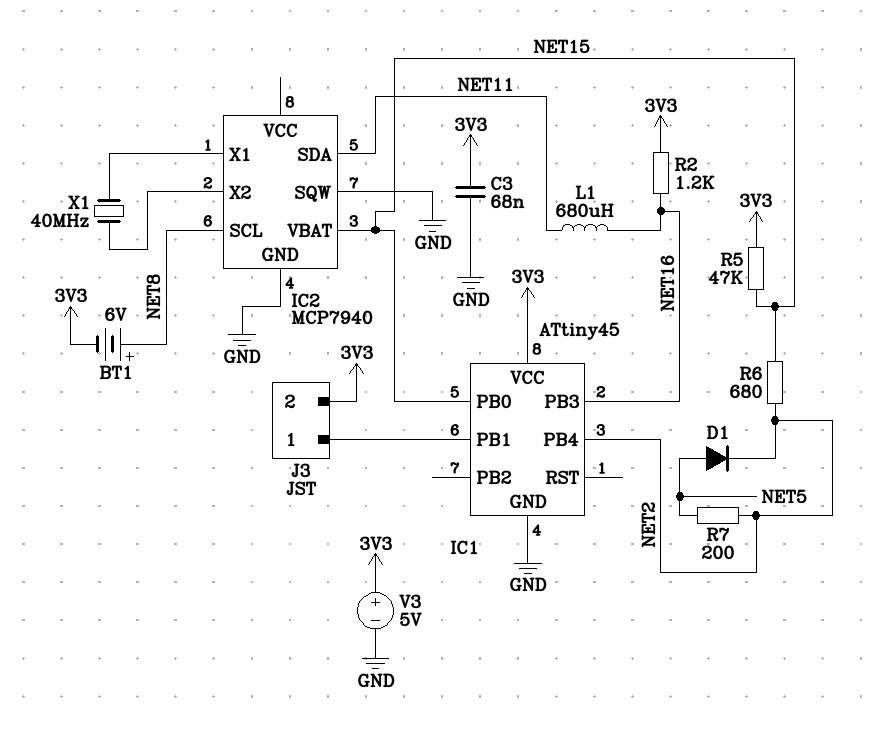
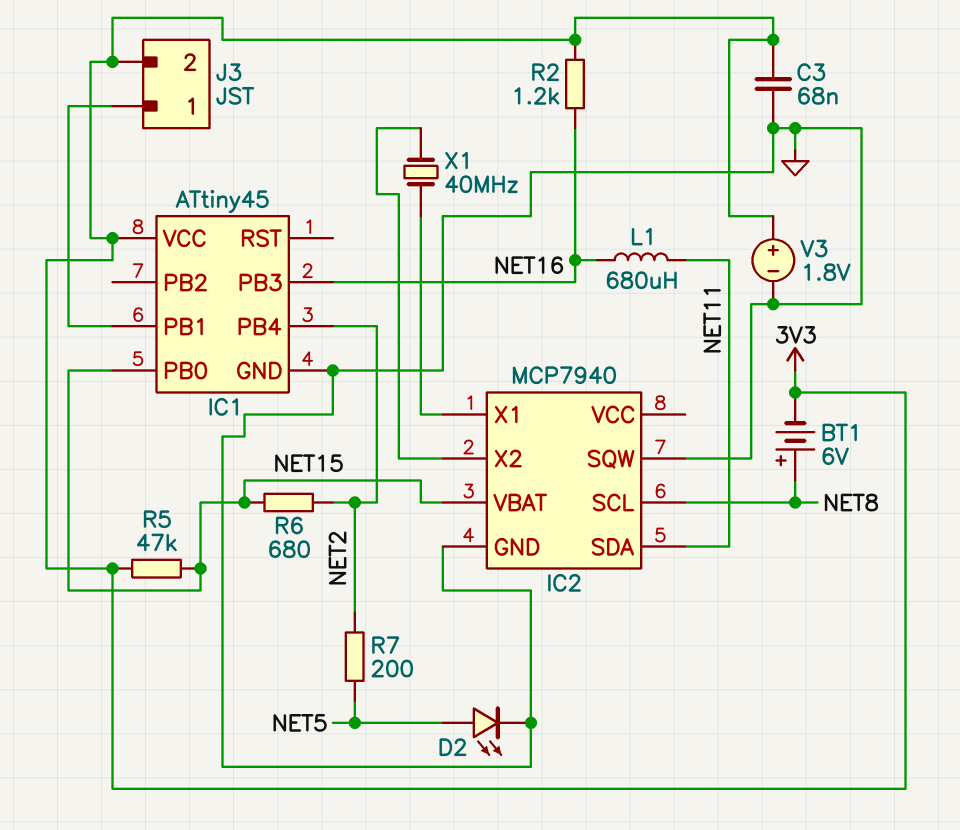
D1: diode (A NET5, K NET2) -> none
D2: none -> LED (A NET5, K GND)
V3: 5V (plus 3V3, minus GND) -> 1.8V (plus 3V3, minus GND)

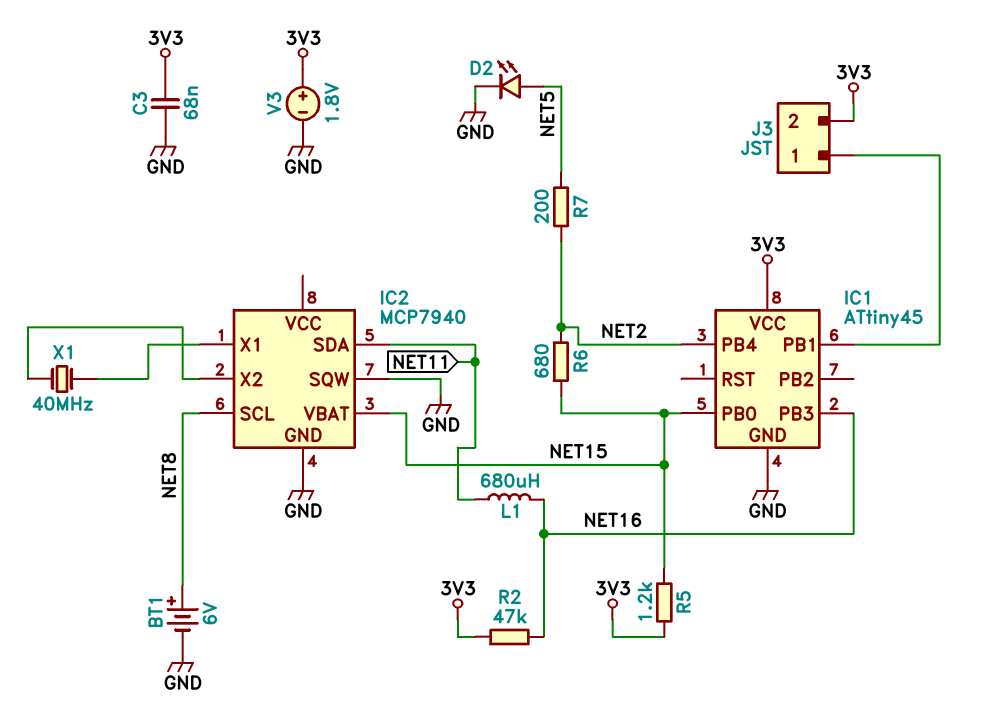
BT1: 6V (plus NET8, minus 3V3) -> 6V (plus NET8, minus GND)
R2: 1.2k (3V3, NET16) -> 47k (3V3, NET16)
R5: 47k (3V3, NET15) -> 1.2k (3V3, NET15)

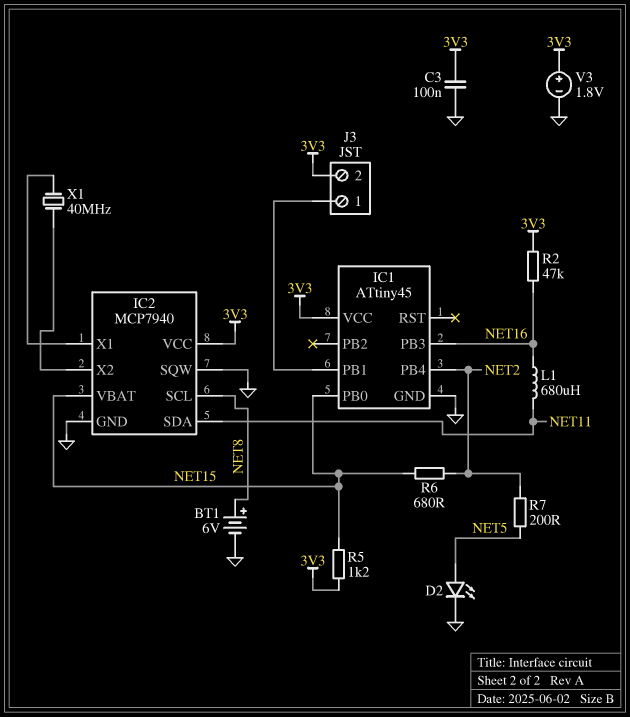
C3: 68nF (3V3, GND) -> 100nF (3V3, GND)
IC2 pin VCC: none -> 3V3

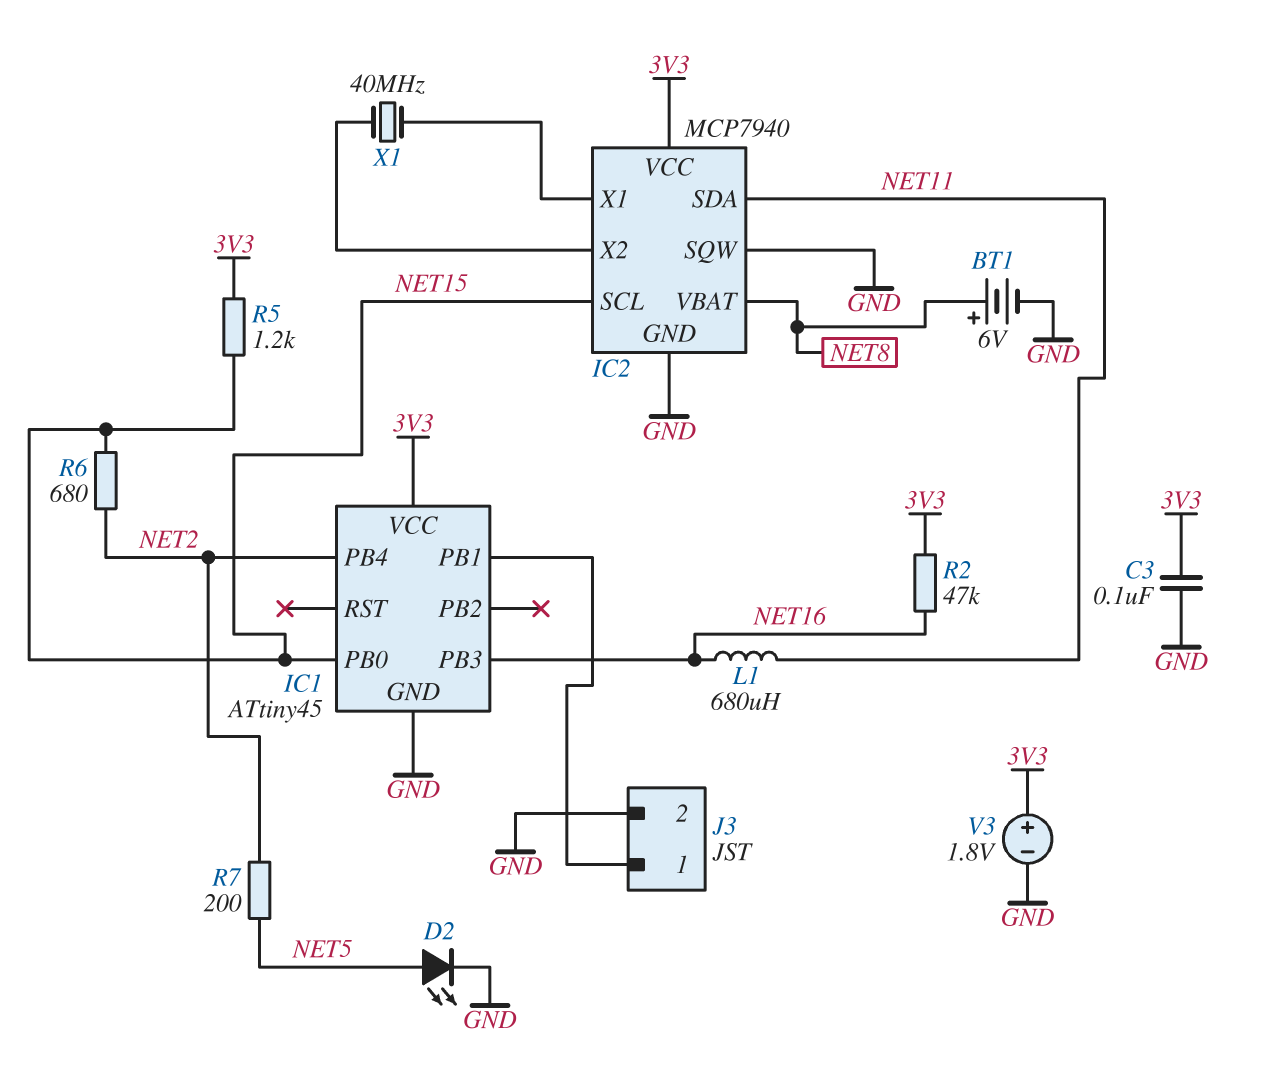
IC2 pin SCL: NET8 -> NET15
IC2 pin VBAT: NET15 -> NET8
J3 pin 2: 3V3 -> GND

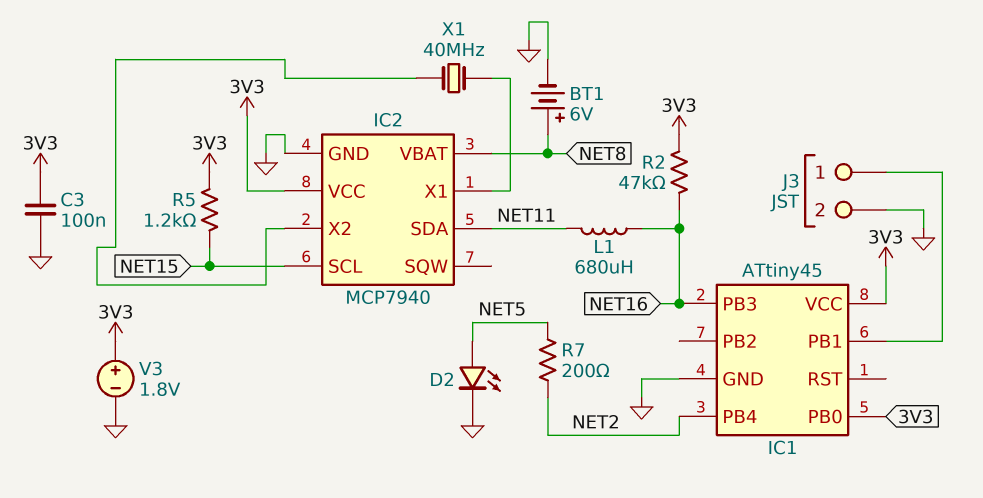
IC1 pin PB0: NET15 -> 3V3
IC2 pin SQW: GND -> none
R6: 680 (NET2, NET15) -> none

